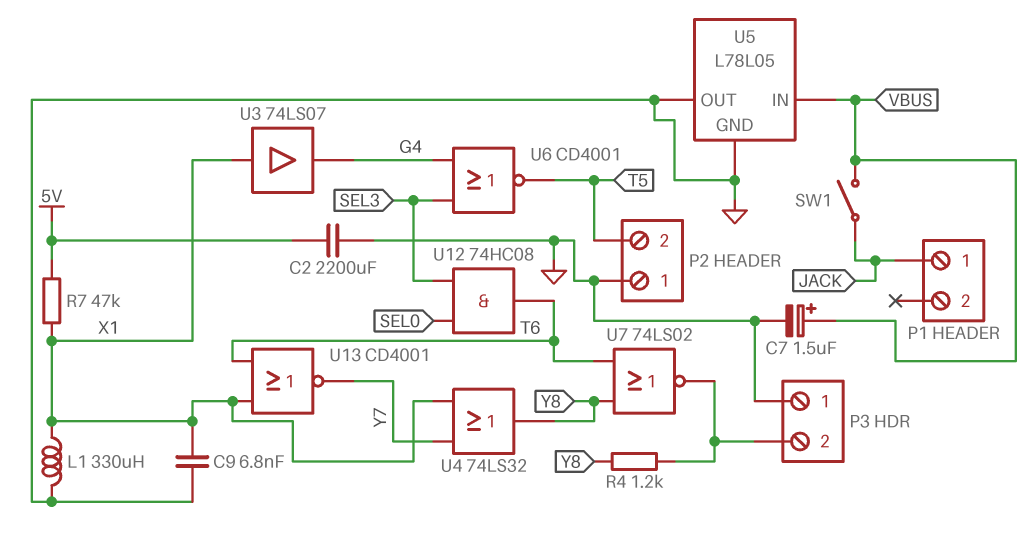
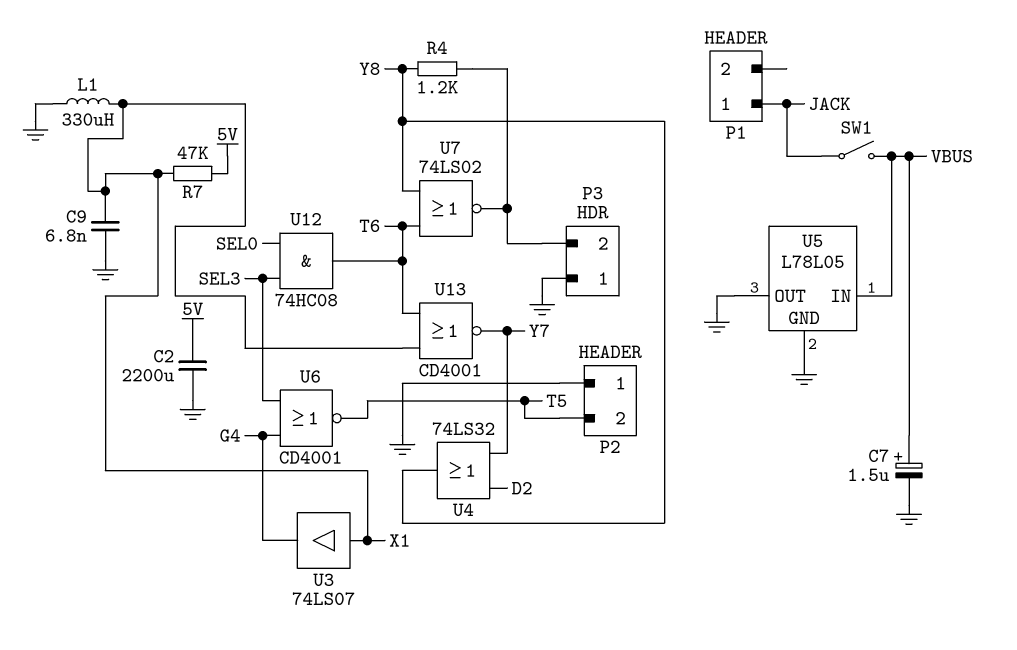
U4: OR 74LS32 (in X1, in Y7, out Y8) -> OR 74LS32 (in D2, in Y7, out Y8)

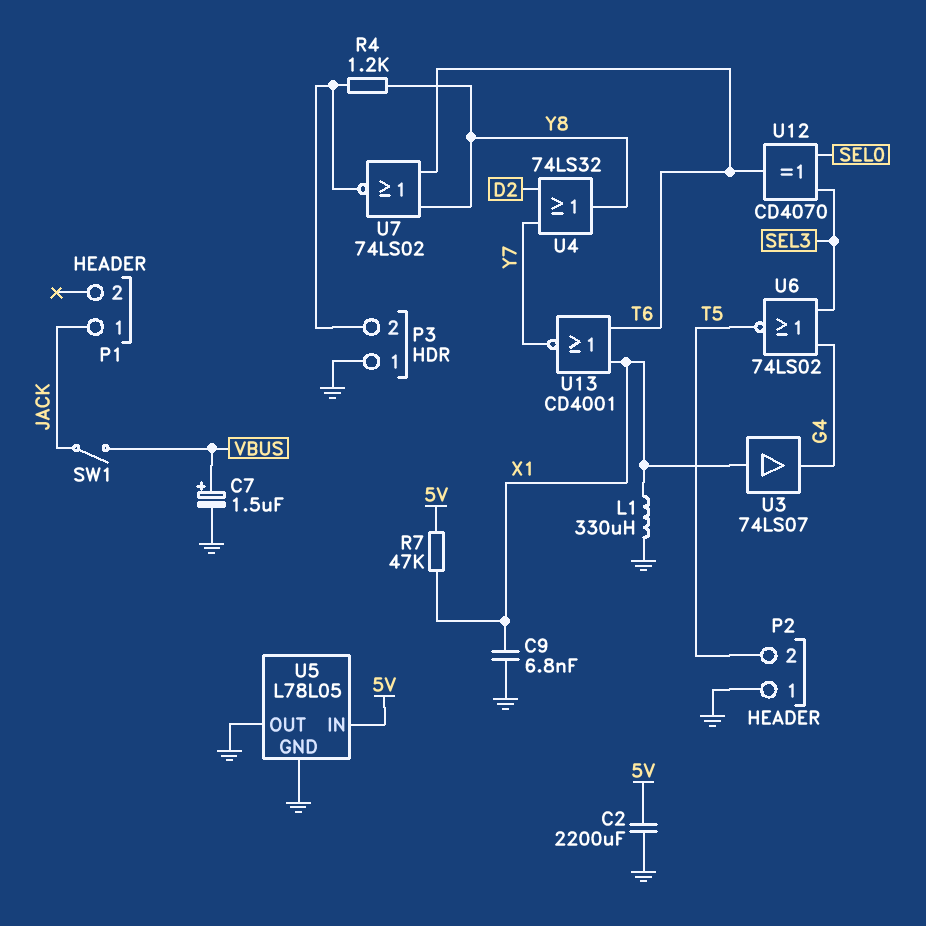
U5 pin IN: VBUS -> 5V
U6: NOR CD4001 (in G4, in SEL3, out T5) -> NOR 74LS02 (in G4, in SEL3, out T5)
U12: AND 74HC08 (in SEL0, in SEL3, out T6) -> XOR CD4070 (in SEL0, in SEL3, out T6)

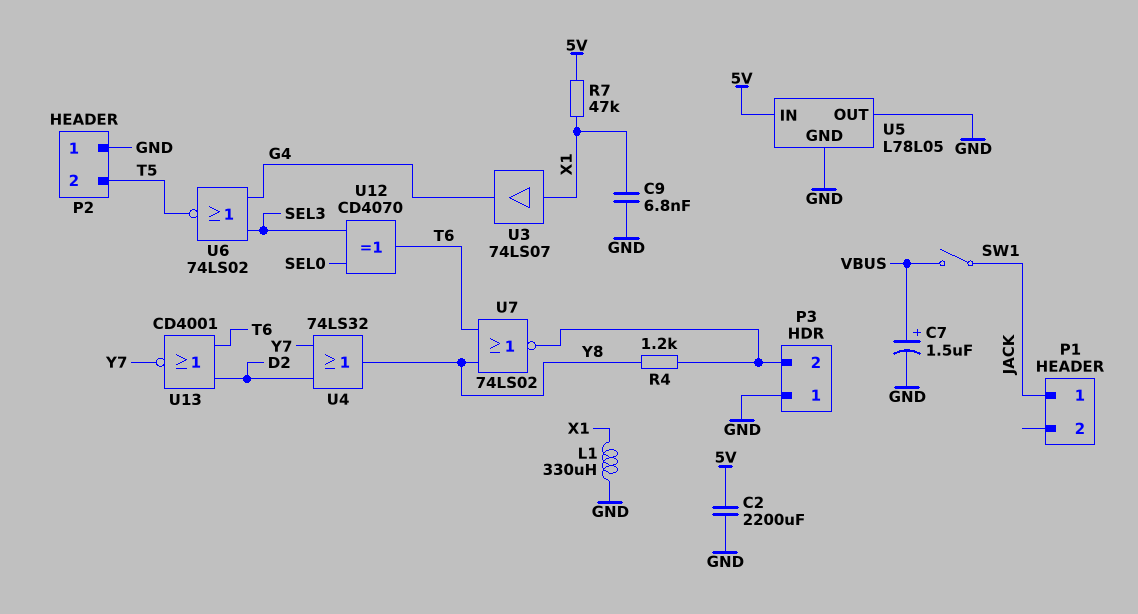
U13: NOR CD4001 (in T6, in X1, out Y7) -> NOR CD4001 (in D2, in T6, out Y7)

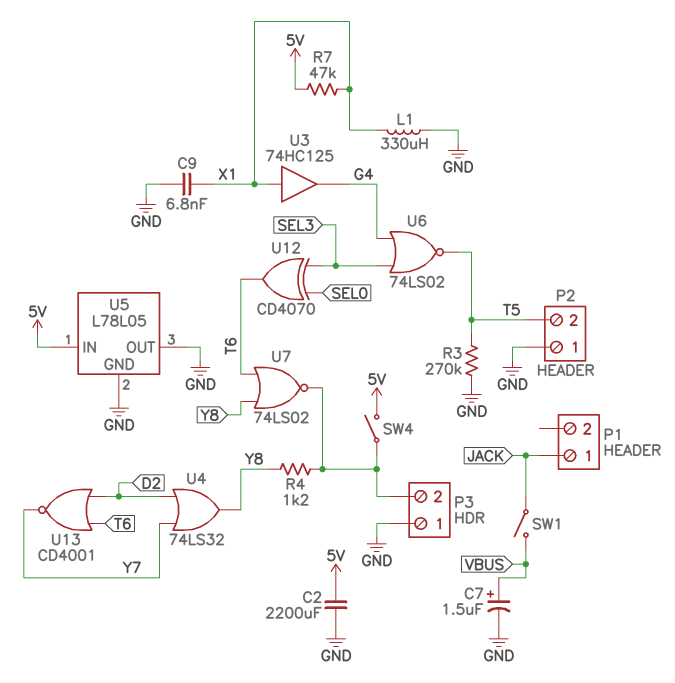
R3: none -> 270k (GND, T5)
SW4: none -> switch (5V, P3/2)
U3: buffer 74LS07 (in X1, out G4) -> buffer 74HC125 (in X1, out G4)

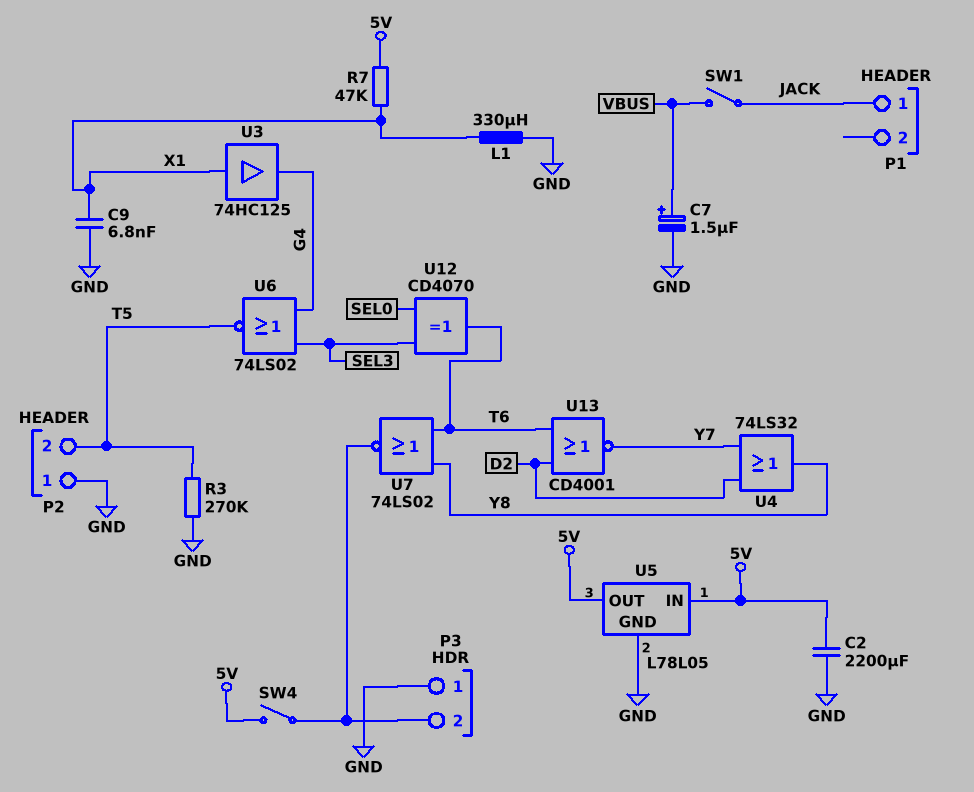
R4: 1.2k (P3/2, Y8) -> none
U5 pin OUT: GND -> 5V

